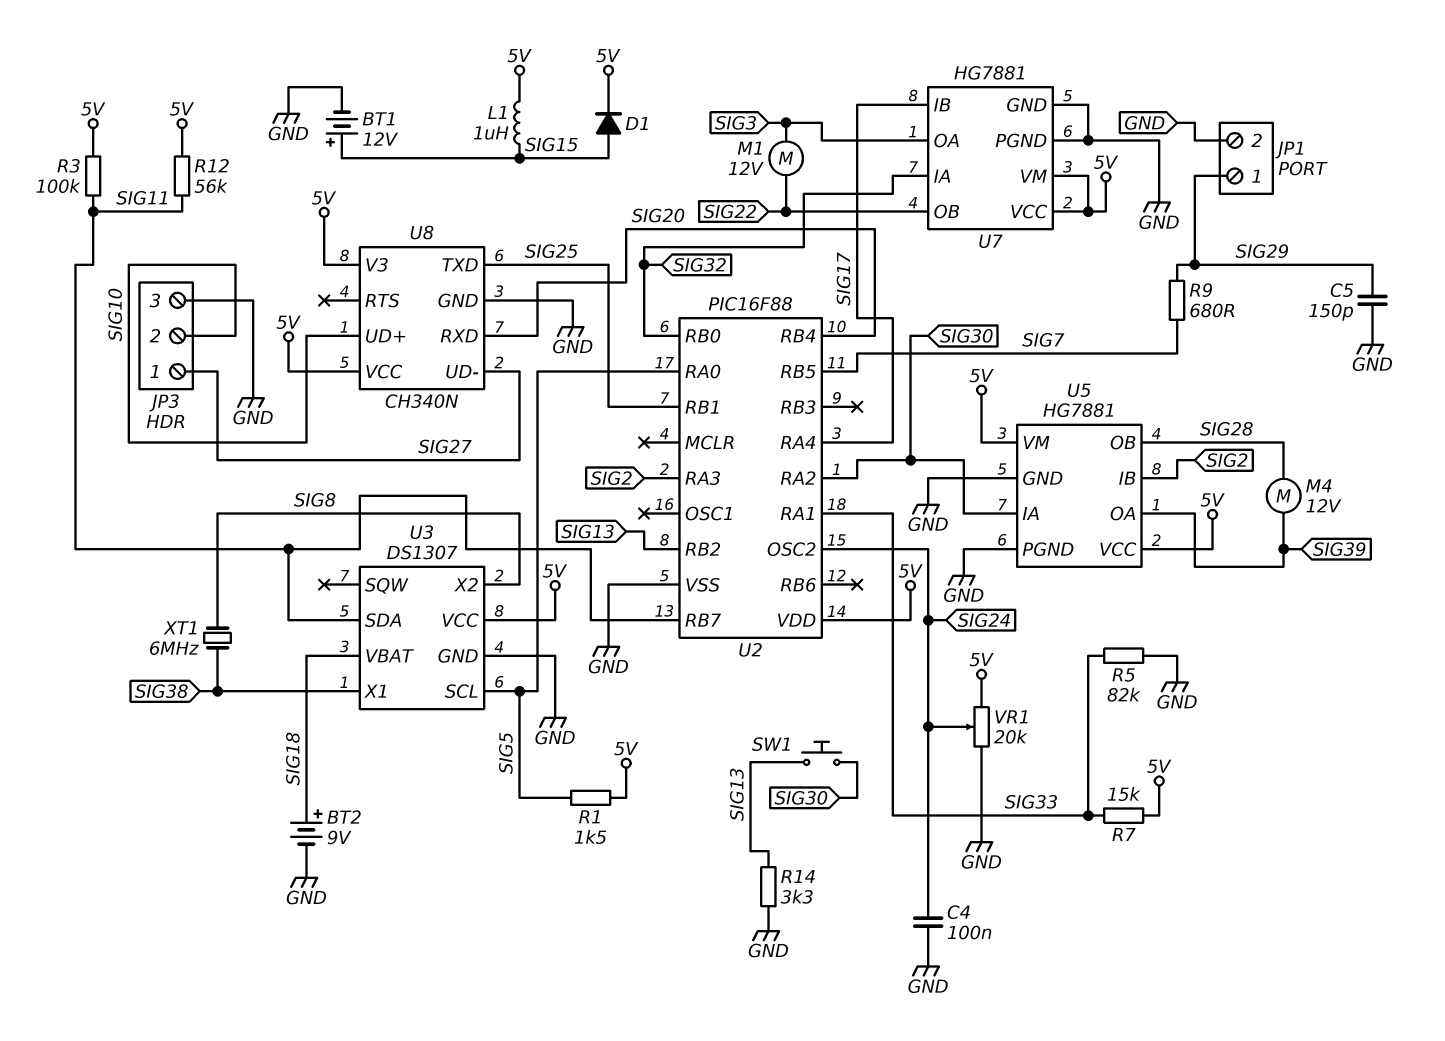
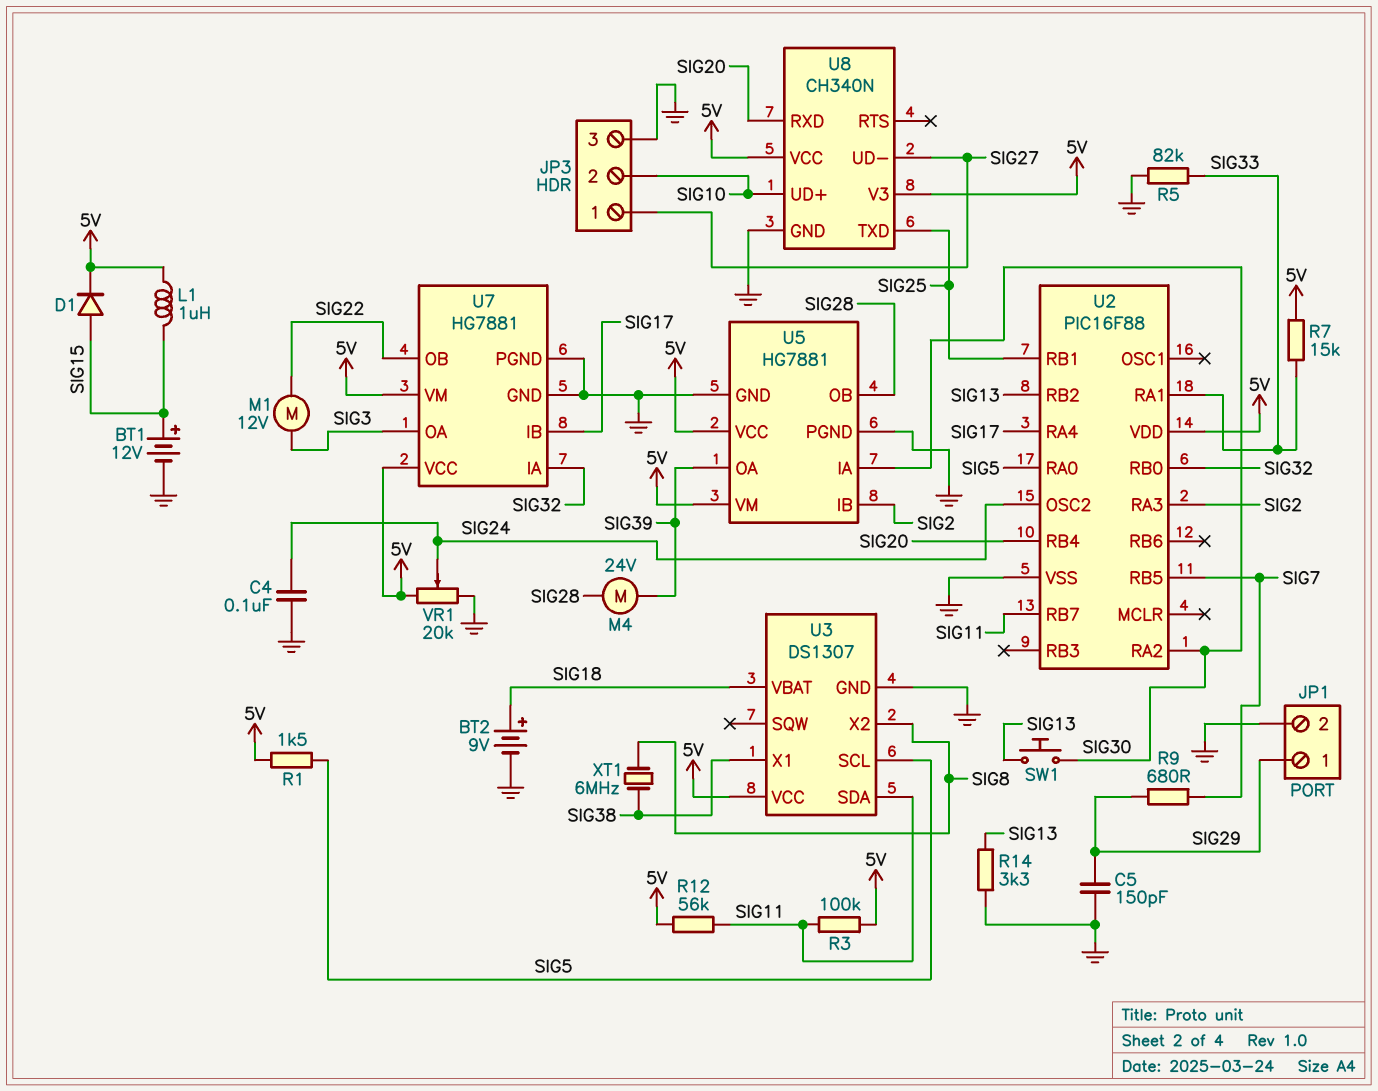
M4: motor 12V (SIG28, SIG39) -> motor 24V (SIG28, SIG39)

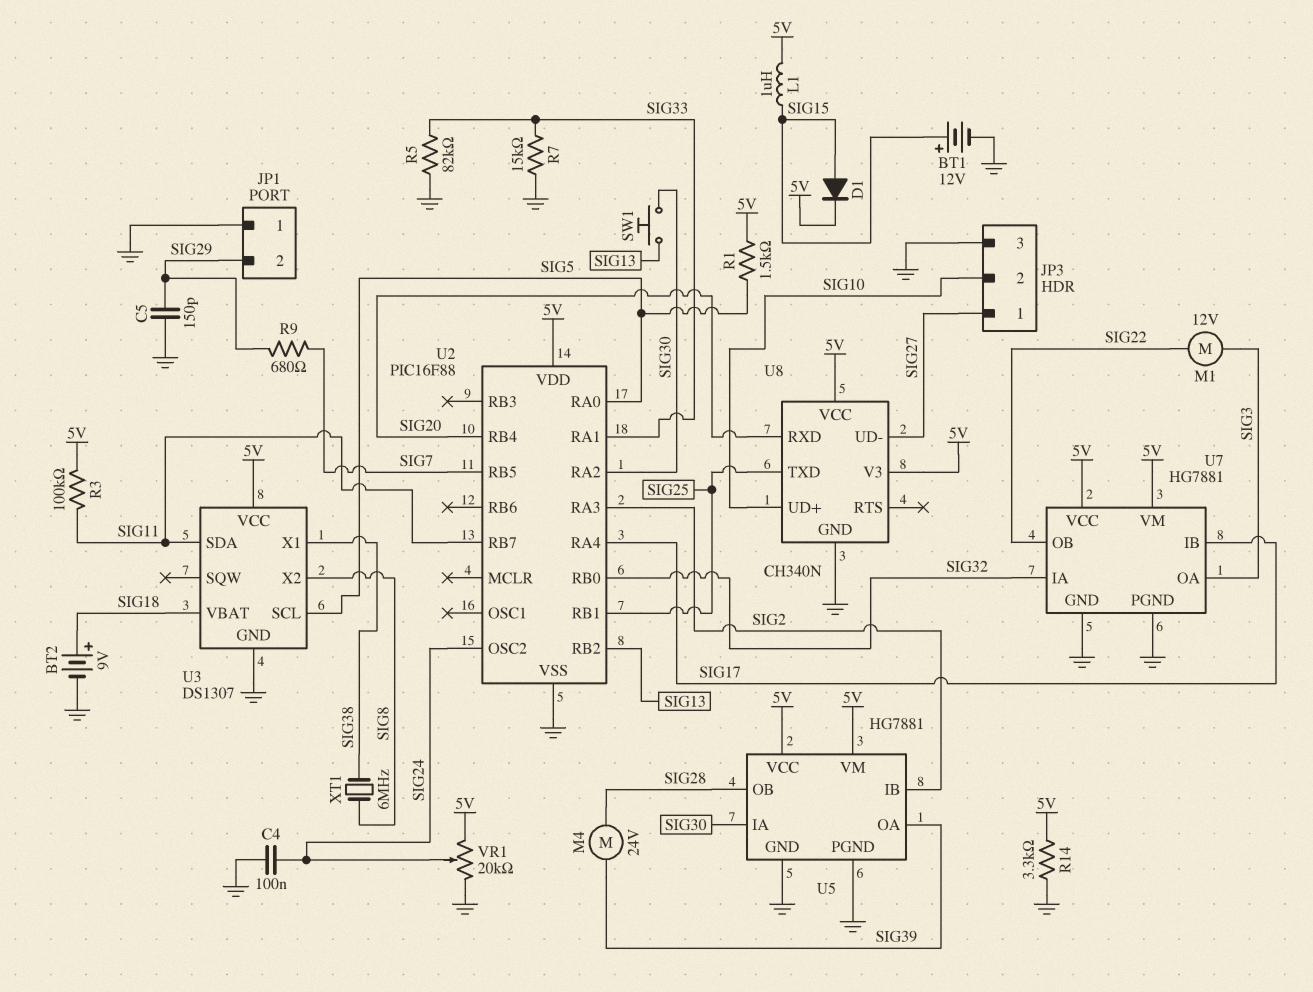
JP1 pin 1: SIG29 -> GND
JP1 pin 2: GND -> SIG29
R7: 15k (5V, SIG33) -> 15k (GND, SIG33)
R12: 56k (5V, SIG11) -> none
R14: 3.3k (GND, SIG13) -> 3.3k (5V, GND)

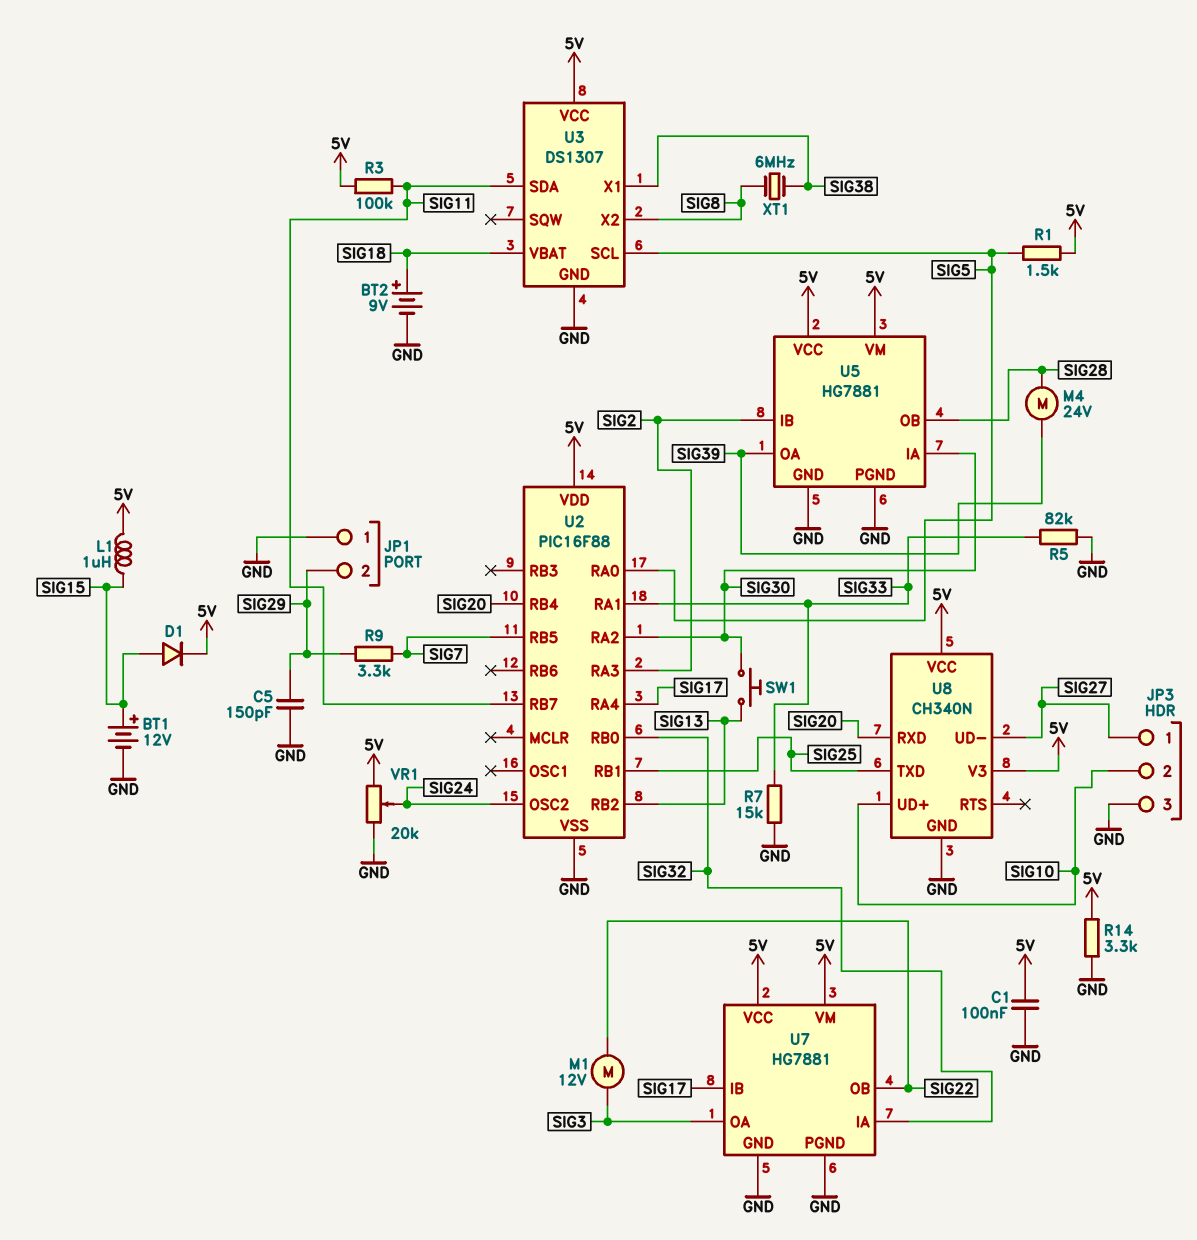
C1: none -> 100nF (5V, GND)
C4: 100nF (GND, SIG24) -> none
R9: 680 (SIG7, SIG29) -> 3.3k (SIG7, SIG29)

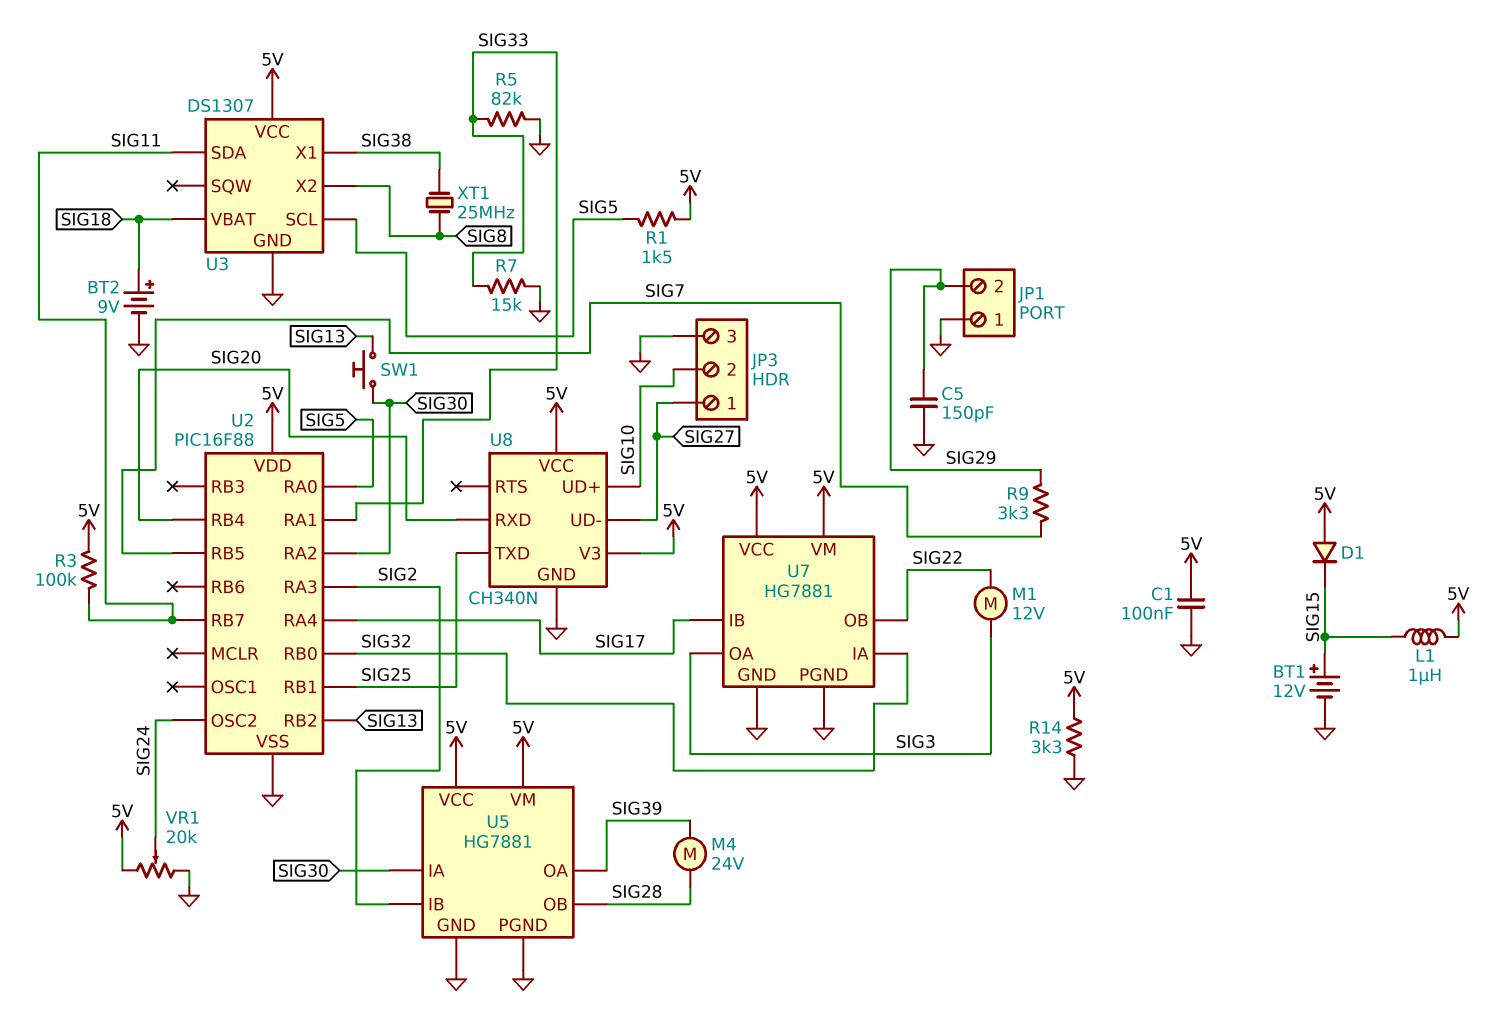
D1: diode (A SIG15, K 5V) -> diode (A 5V, K SIG15)
XT1: 6MHz (SIG8, SIG38) -> 25MHz (SIG8, SIG38)

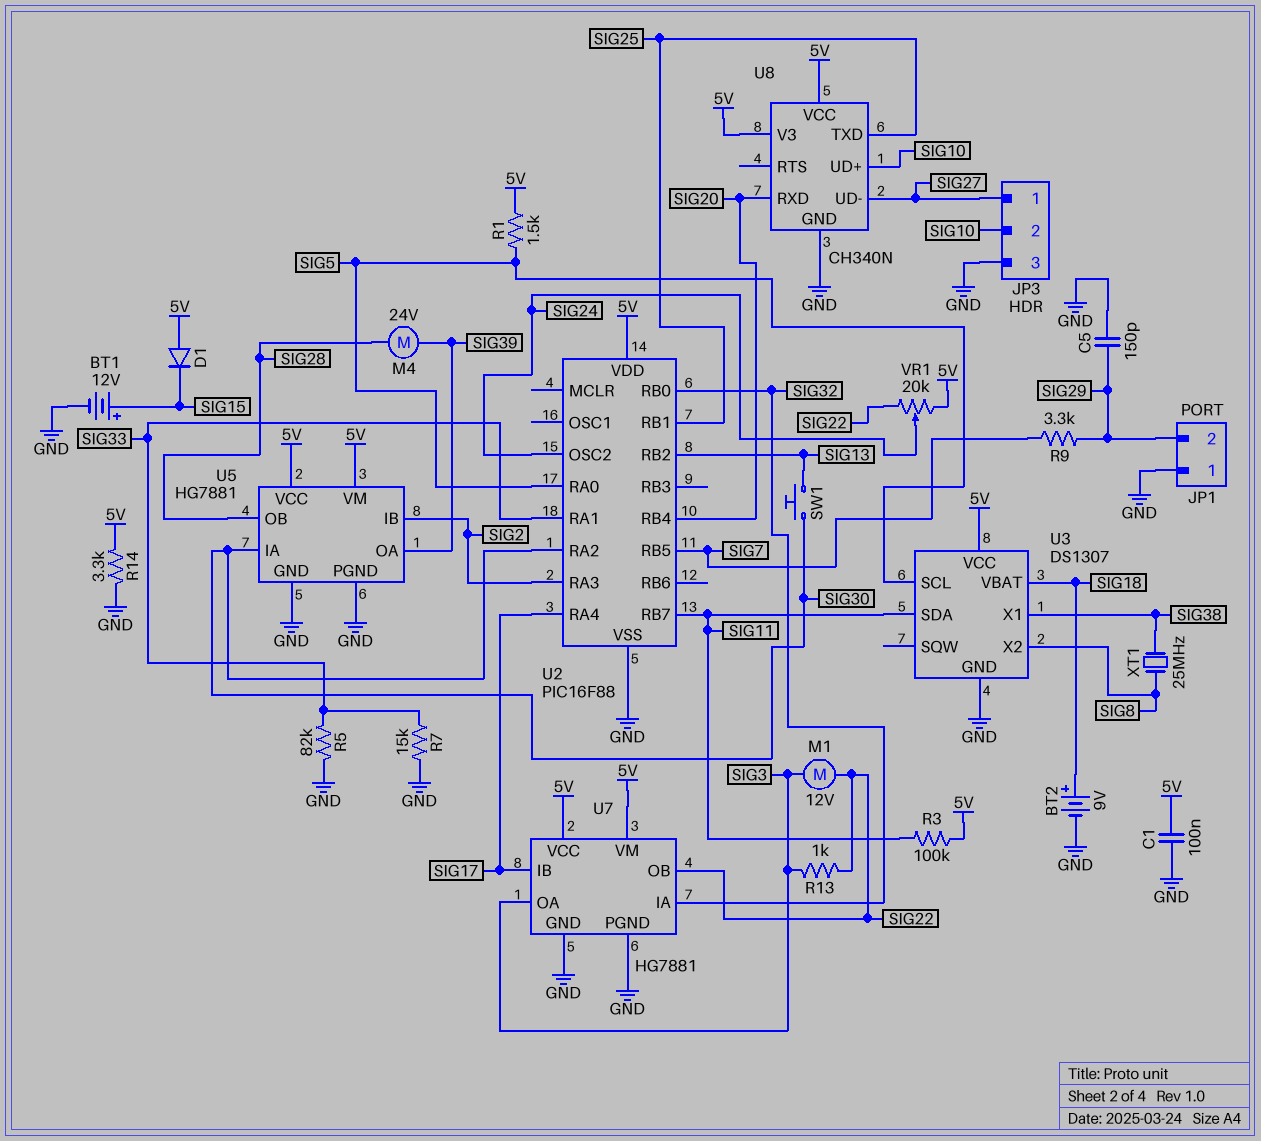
L1: 1uH (5V, SIG15) -> none
R13: none -> 1k (SIG3, SIG22)
VR1: 20k (5V, GND, wiper SIG24) -> 20k (5V, SIG22, wiper SIG24)

